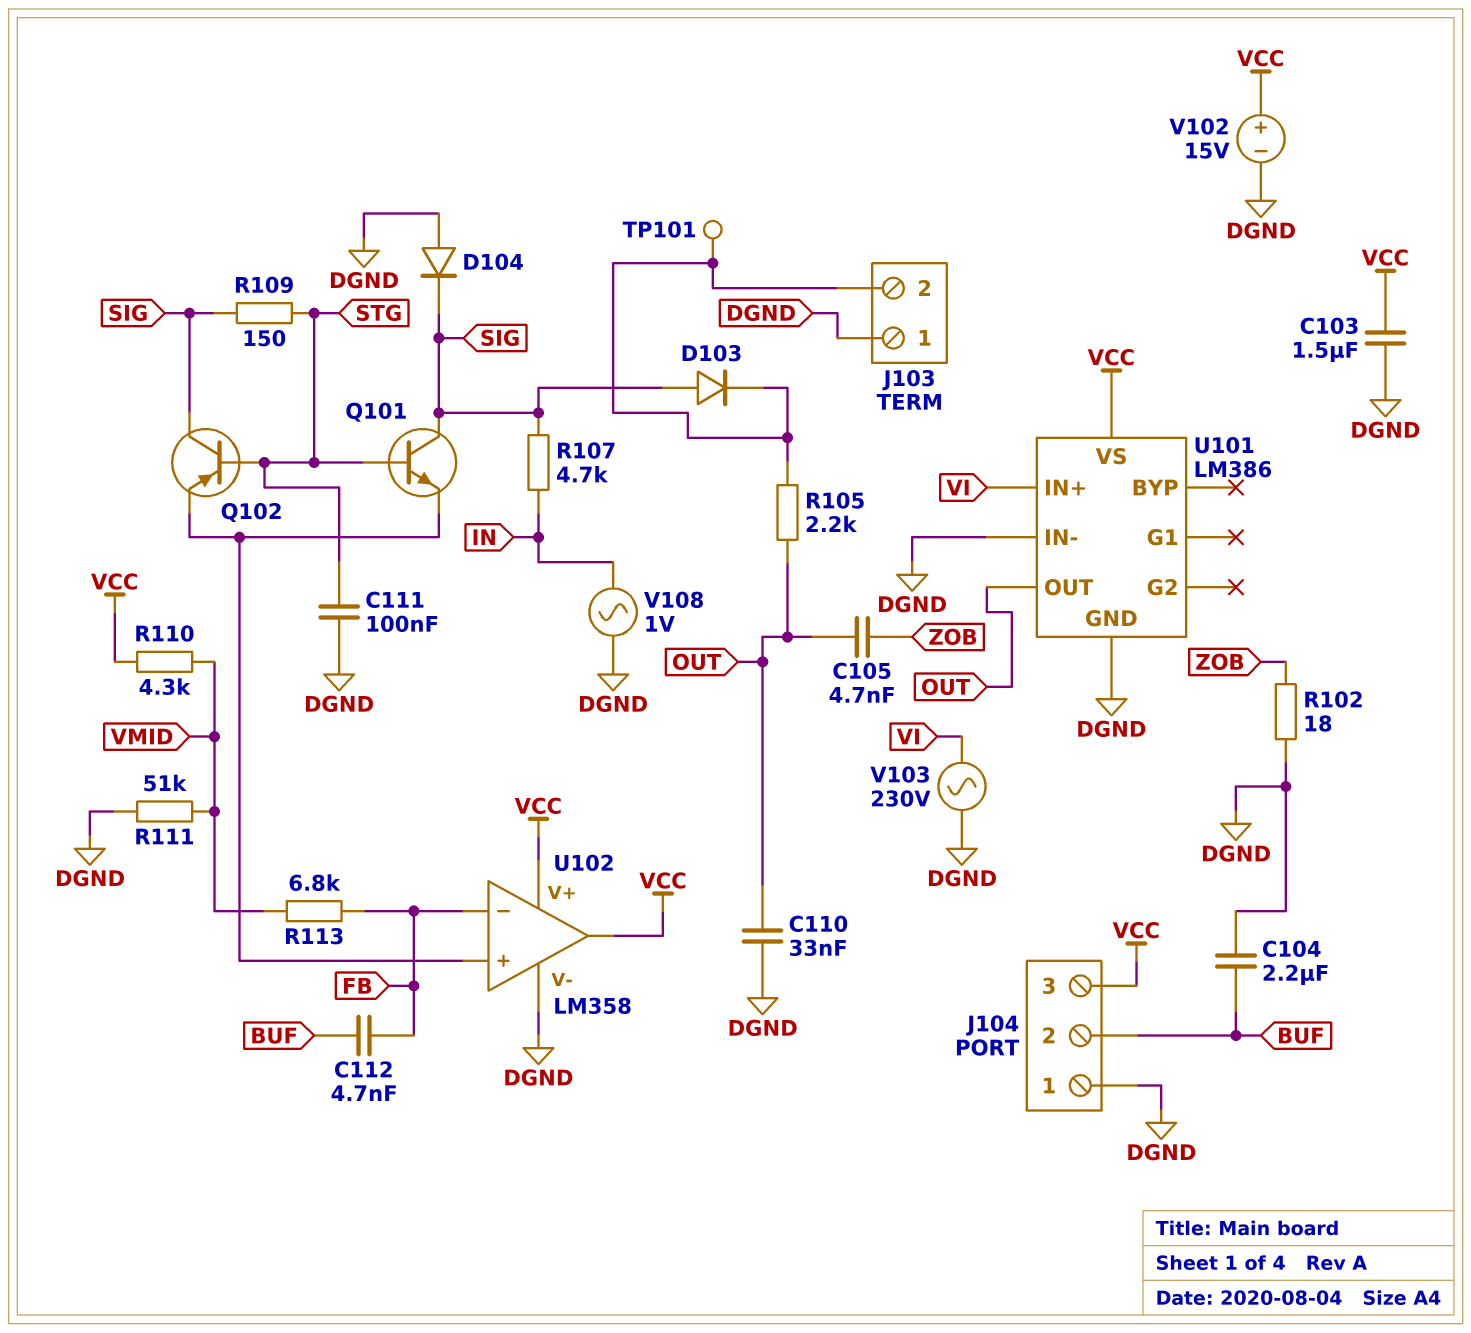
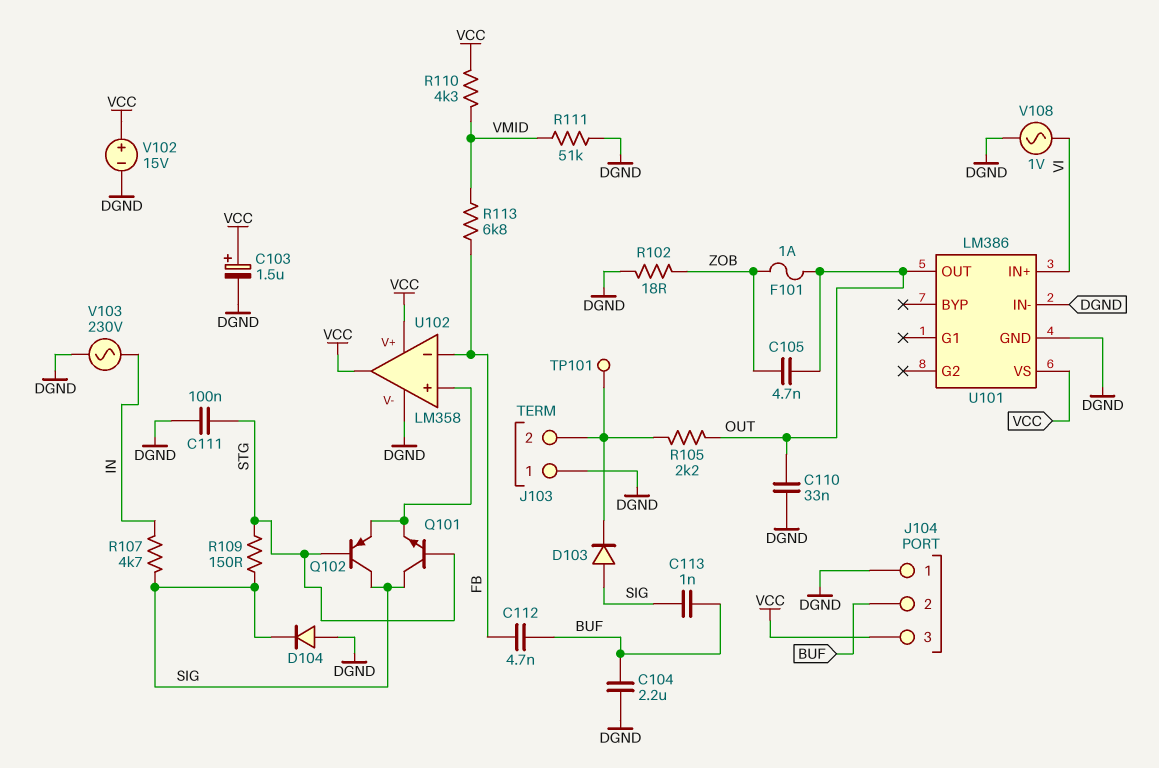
C103: 1.5uF (DGND, VCC) -> 1.5uF (plus VCC, minus DGND)
C113: none -> 1nF (BUF, SIG)
F101: none -> 1A (OUT, ZOB)
V103: AC 230V (DGND, VI) -> AC 230V (DGND, IN)
V108: AC 1V (DGND, IN) -> AC 1V (DGND, VI)

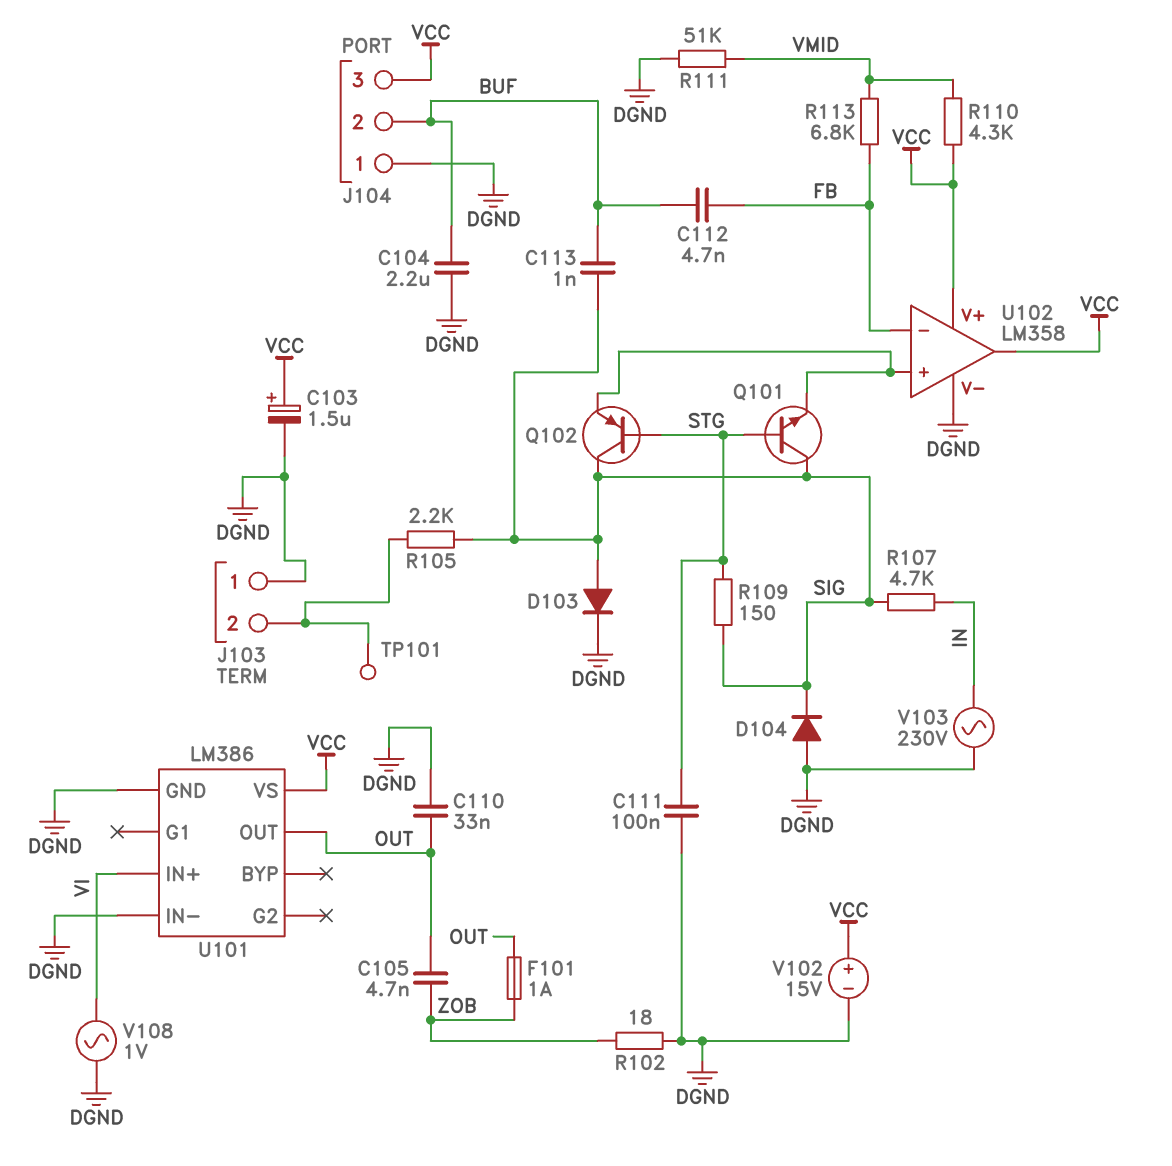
D103: diode (A SIG, K J103/2) -> diode (A SIG, K DGND)
R105: 2.2k (J103/2, OUT) -> 2.2k (J103/2, SIG)

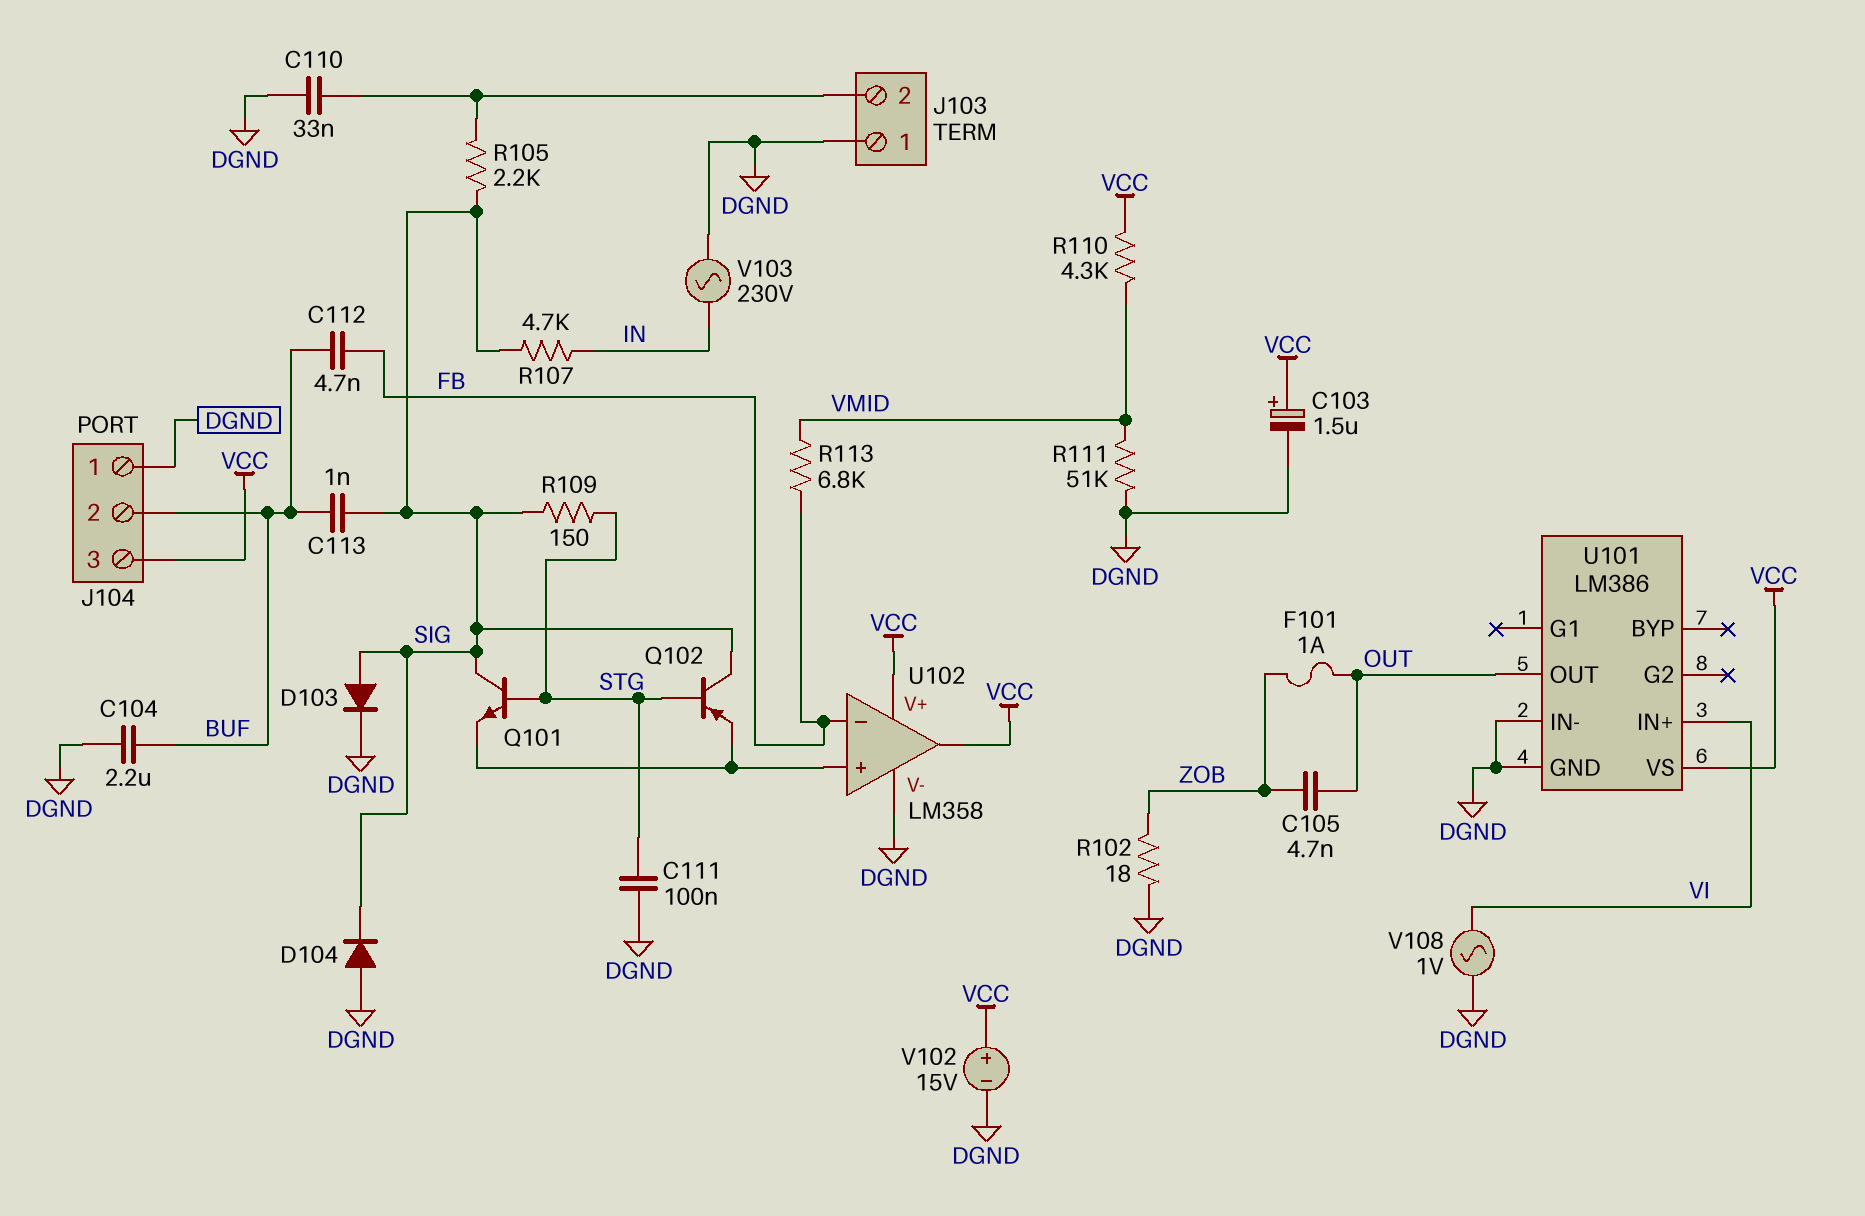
C110: 33nF (DGND, OUT) -> 33nF (DGND, J103/2)
TP101: test point (J103/2) -> none

